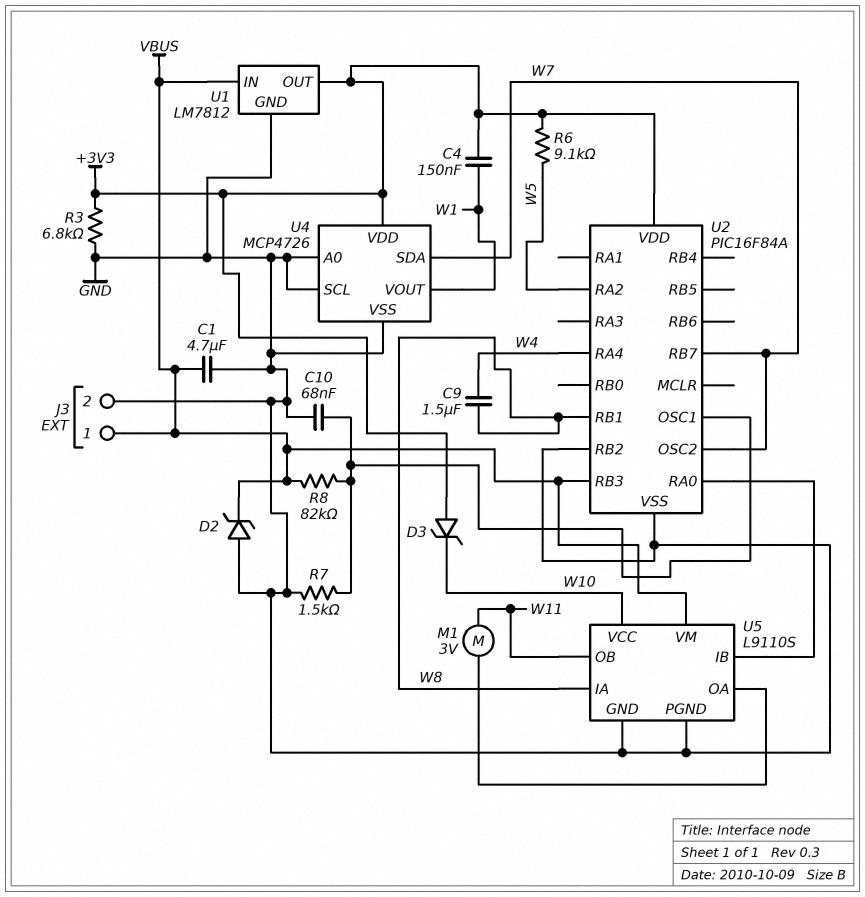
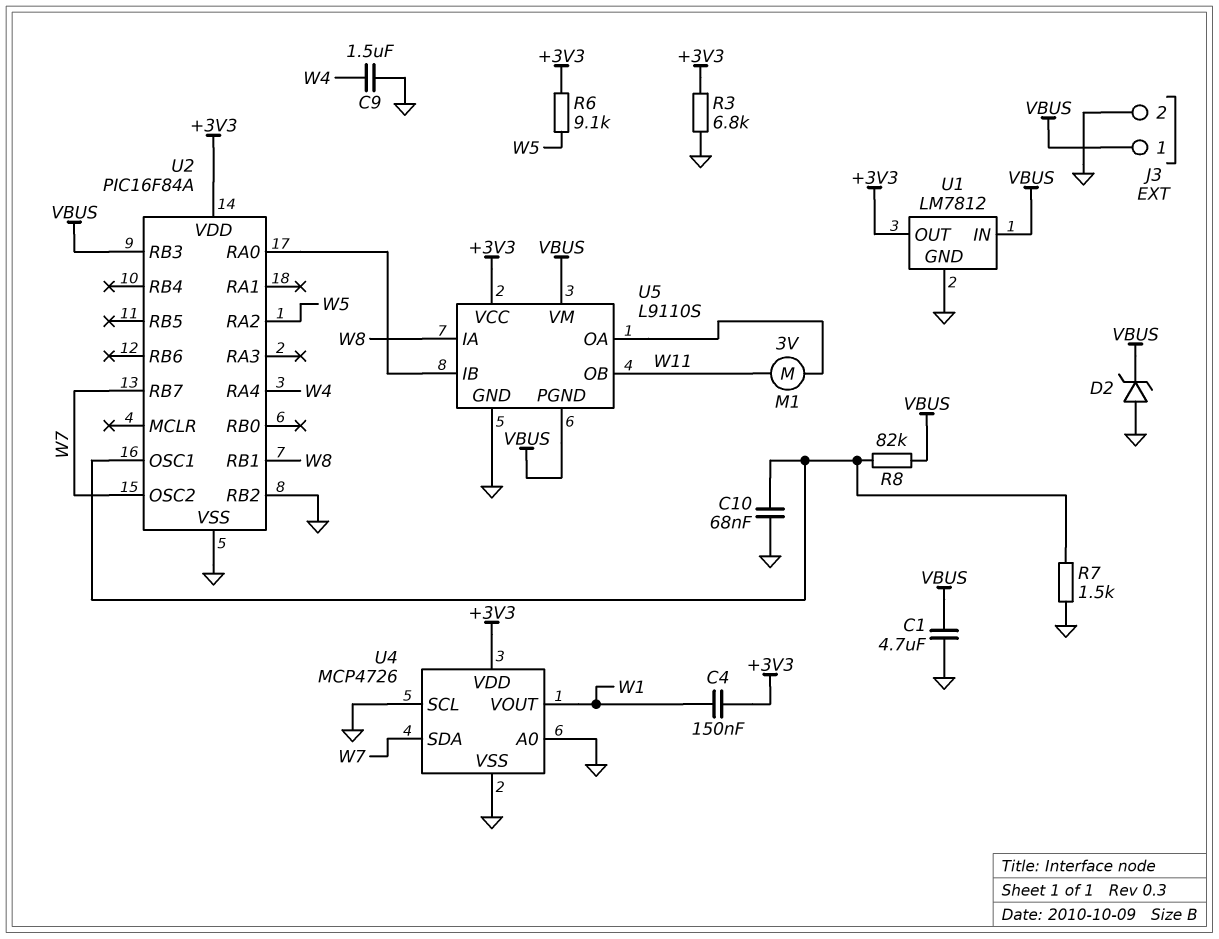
C9: 1.5uF (W4, W8) -> 1.5uF (GND, W4)
D3: zener (A +3V3, K W10) -> none
U5 pin PGND: GND -> VBUS
U5 pin VCC: W10 -> +3V3

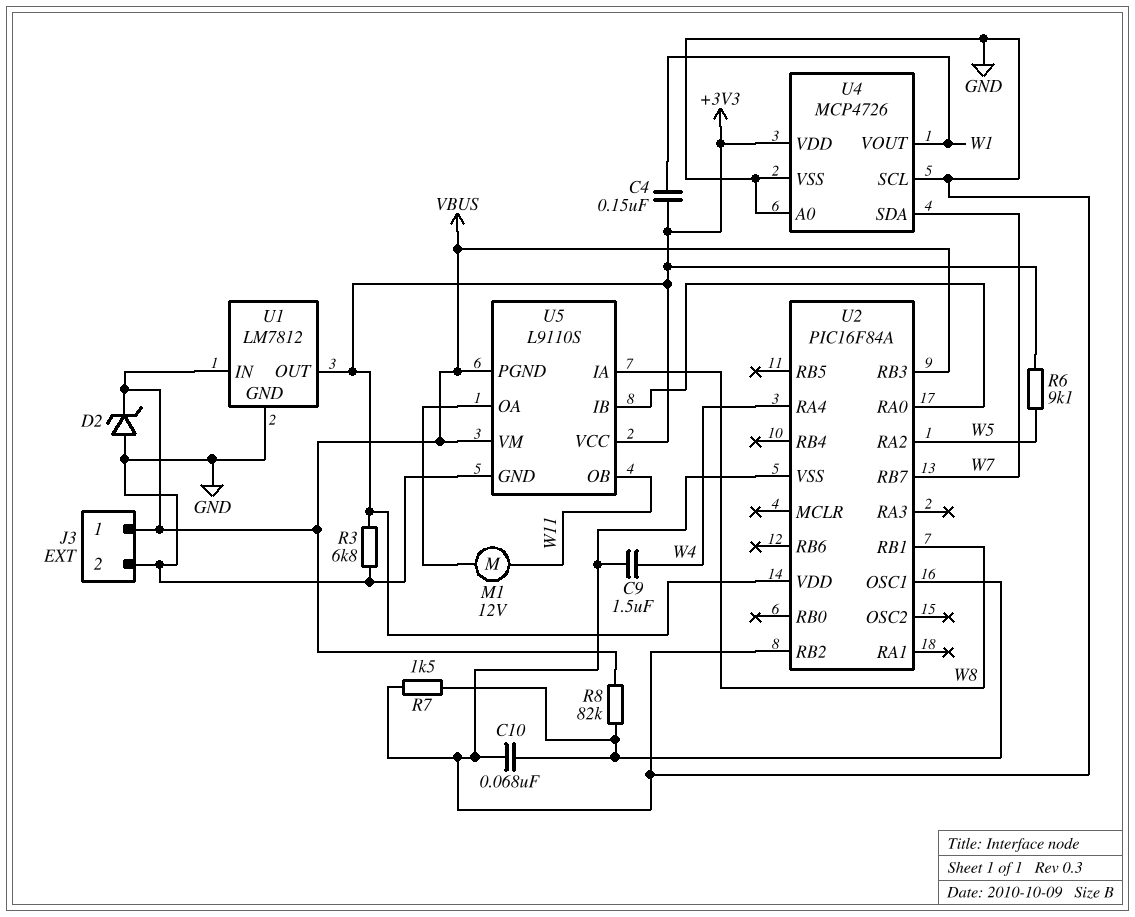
C1: 4.7uF (GND, VBUS) -> none
M1: motor 3V (U5/OA, W11) -> motor 12V (U5/OA, W11)
U2 pin OSC2: W7 -> none

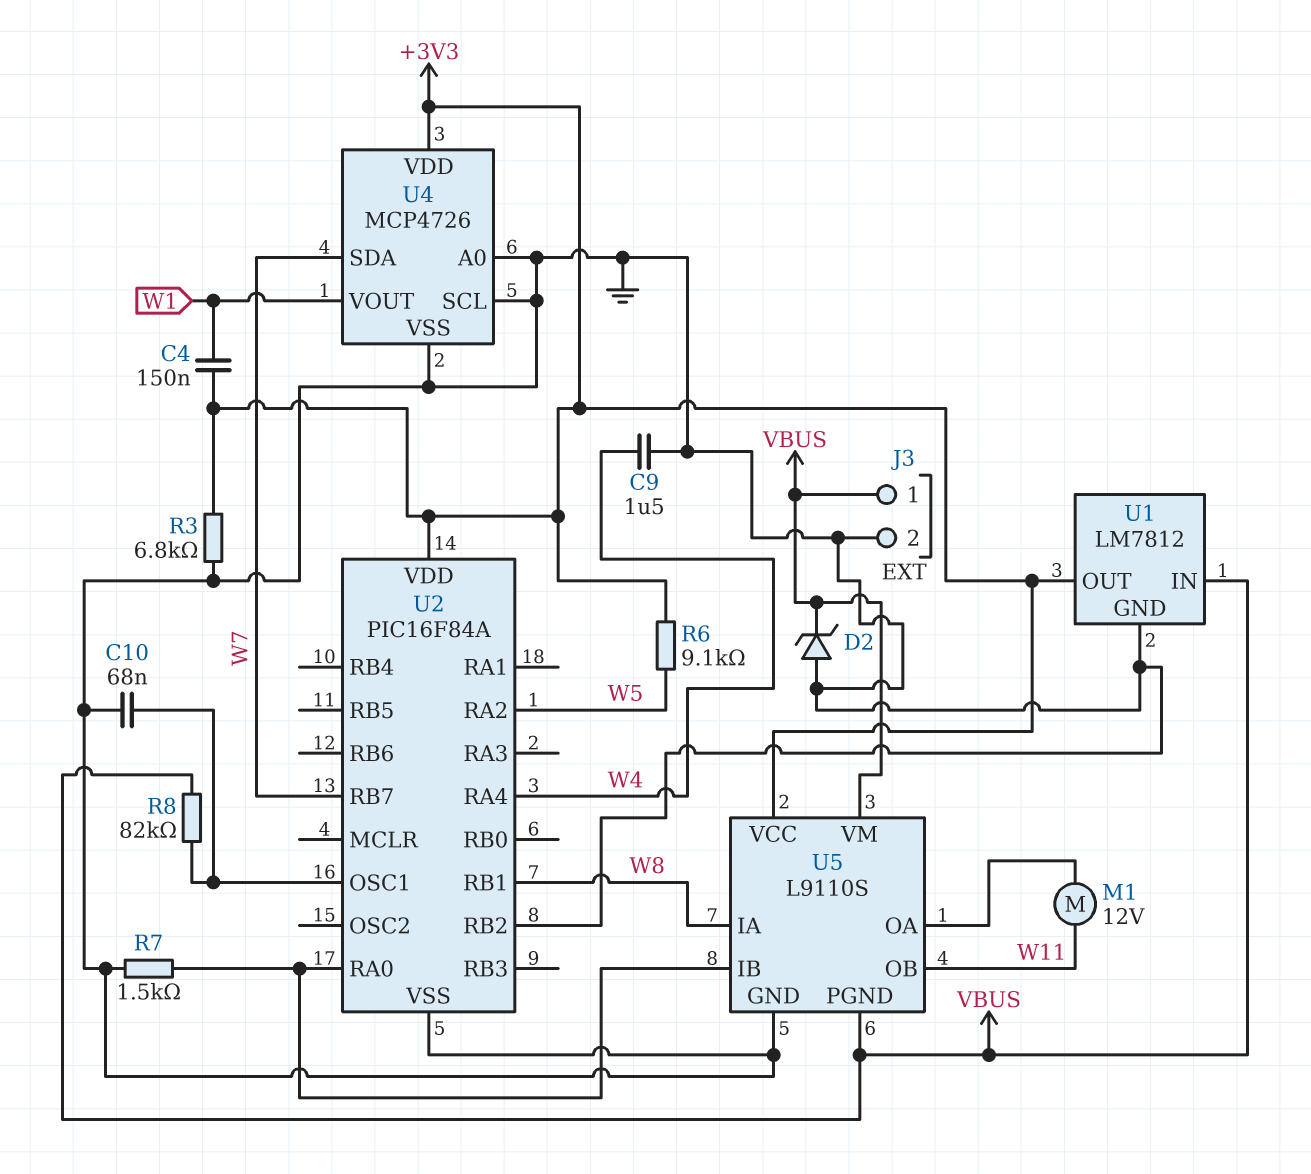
R7: 1.5k (GND, U2/OSC1) -> 1.5k (GND, U2/RA0)
U2 pin RB3: VBUS -> none

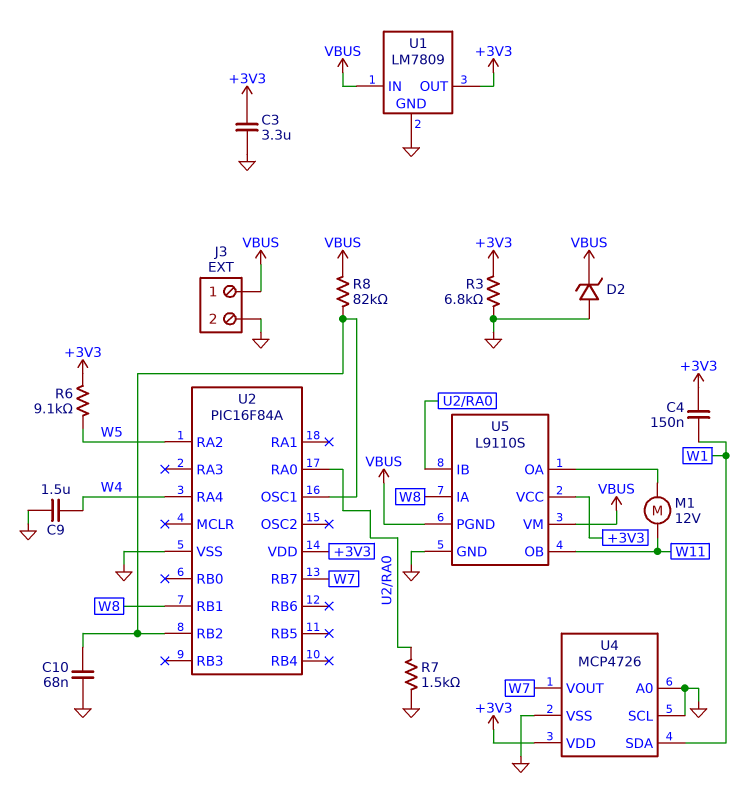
C3: none -> 3.3uF (+3V3, GND)
U1: LM7812 -> LM7809
U2 pin RB2: GND -> U2/OSC1
U4 pin SDA: W7 -> W1
U4 pin VOUT: W1 -> W7

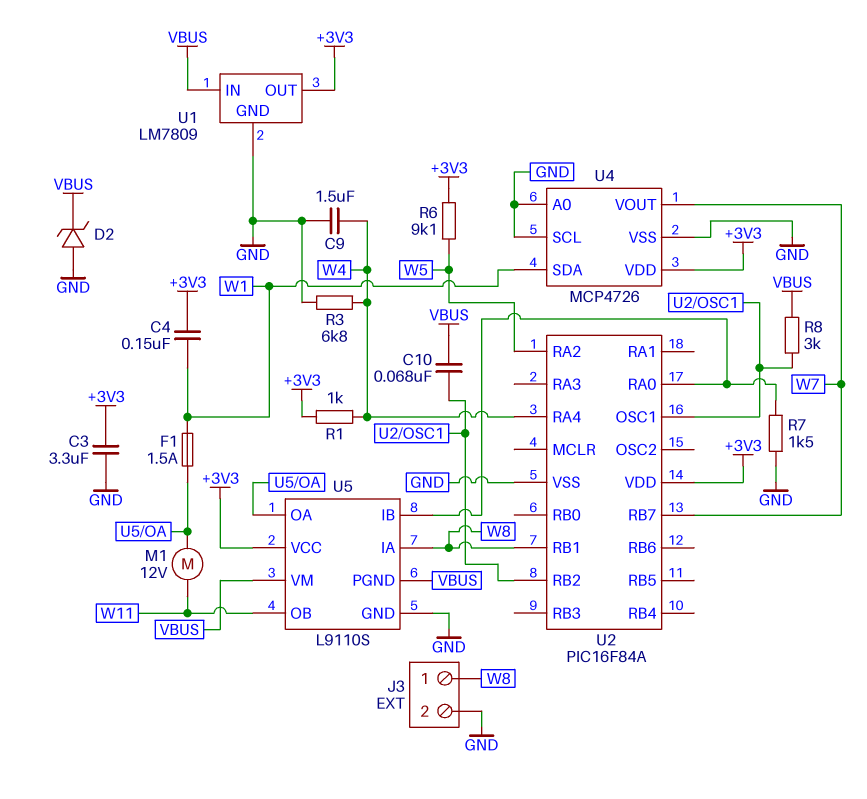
C10: 68nF (GND, U2/OSC1) -> 68nF (U2/OSC1, VBUS)
F1: none -> 1.5A (U5/OA, W1)
J3 pin 1: VBUS -> W8
R1: none -> 1k (+3V3, W4)
R3: 6.8k (+3V3, GND) -> 6.8k (GND, W4)
R8: 82k (U2/OSC1, VBUS) -> 3k (U2/OSC1, VBUS)

